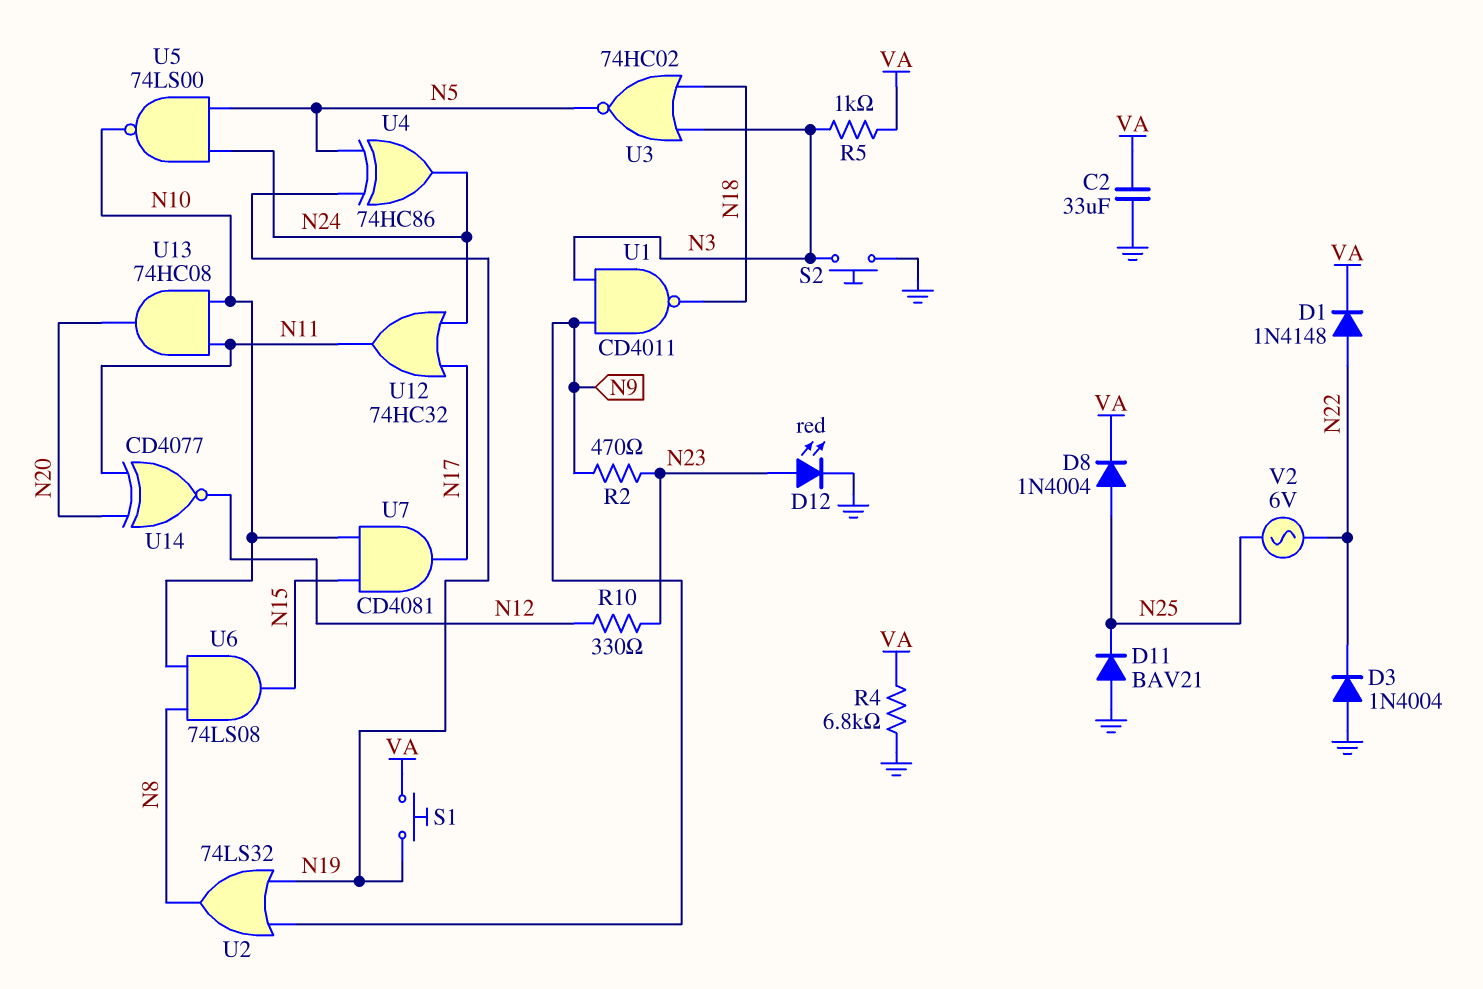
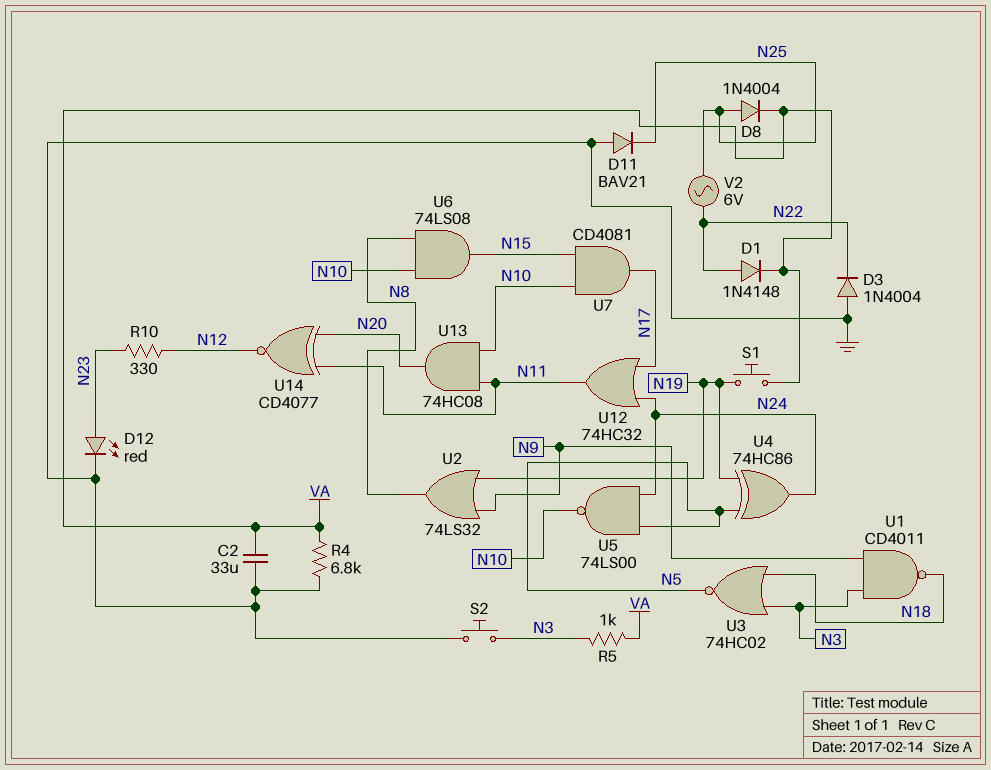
R2: 470 (N9, N23) -> none

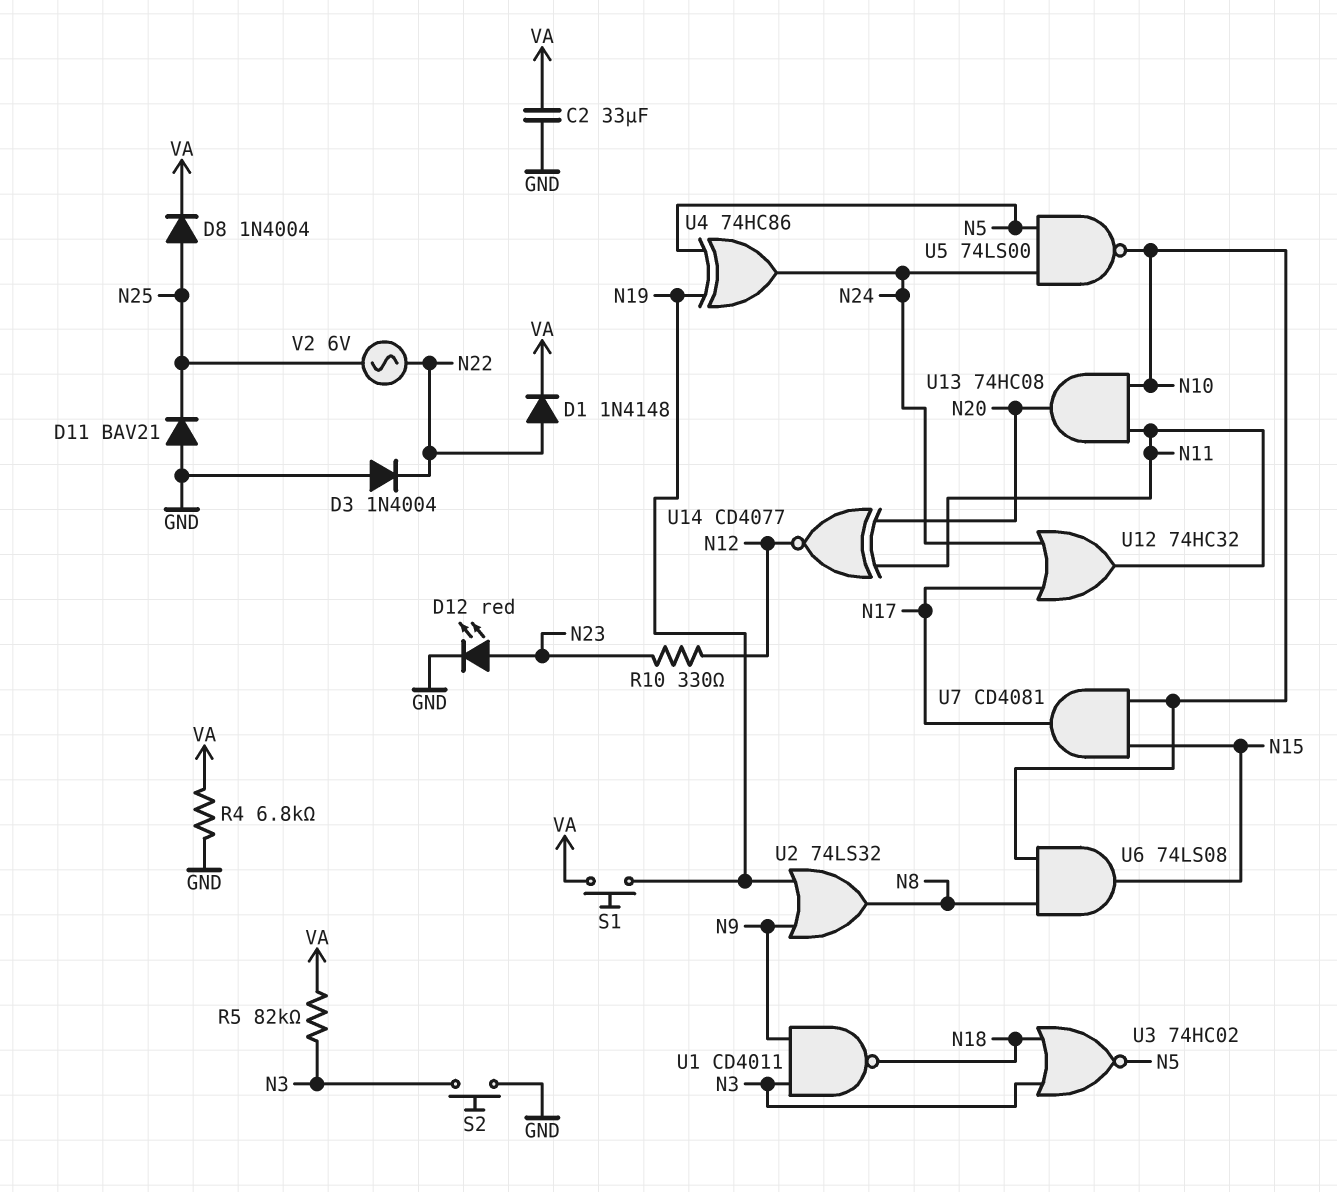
R5: 1k (N3, VA) -> 82k (N3, VA)

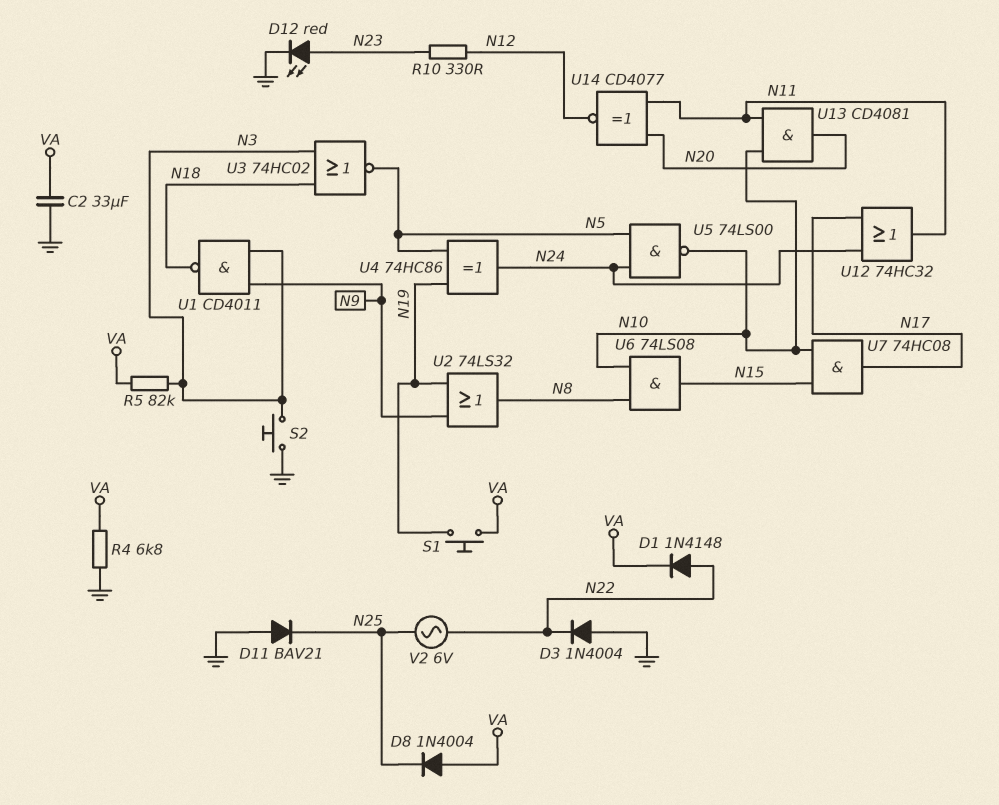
D8: diode 1N4004 (A N25, K VA) -> diode 1N4004 (A VA, K N25)
U7: AND CD4081 (in N10, in N15, out N17) -> AND 74HC08 (in N10, in N15, out N17)
U13: AND 74HC08 (in N10, in N11, out N20) -> AND CD4081 (in N10, in N11, out N20)

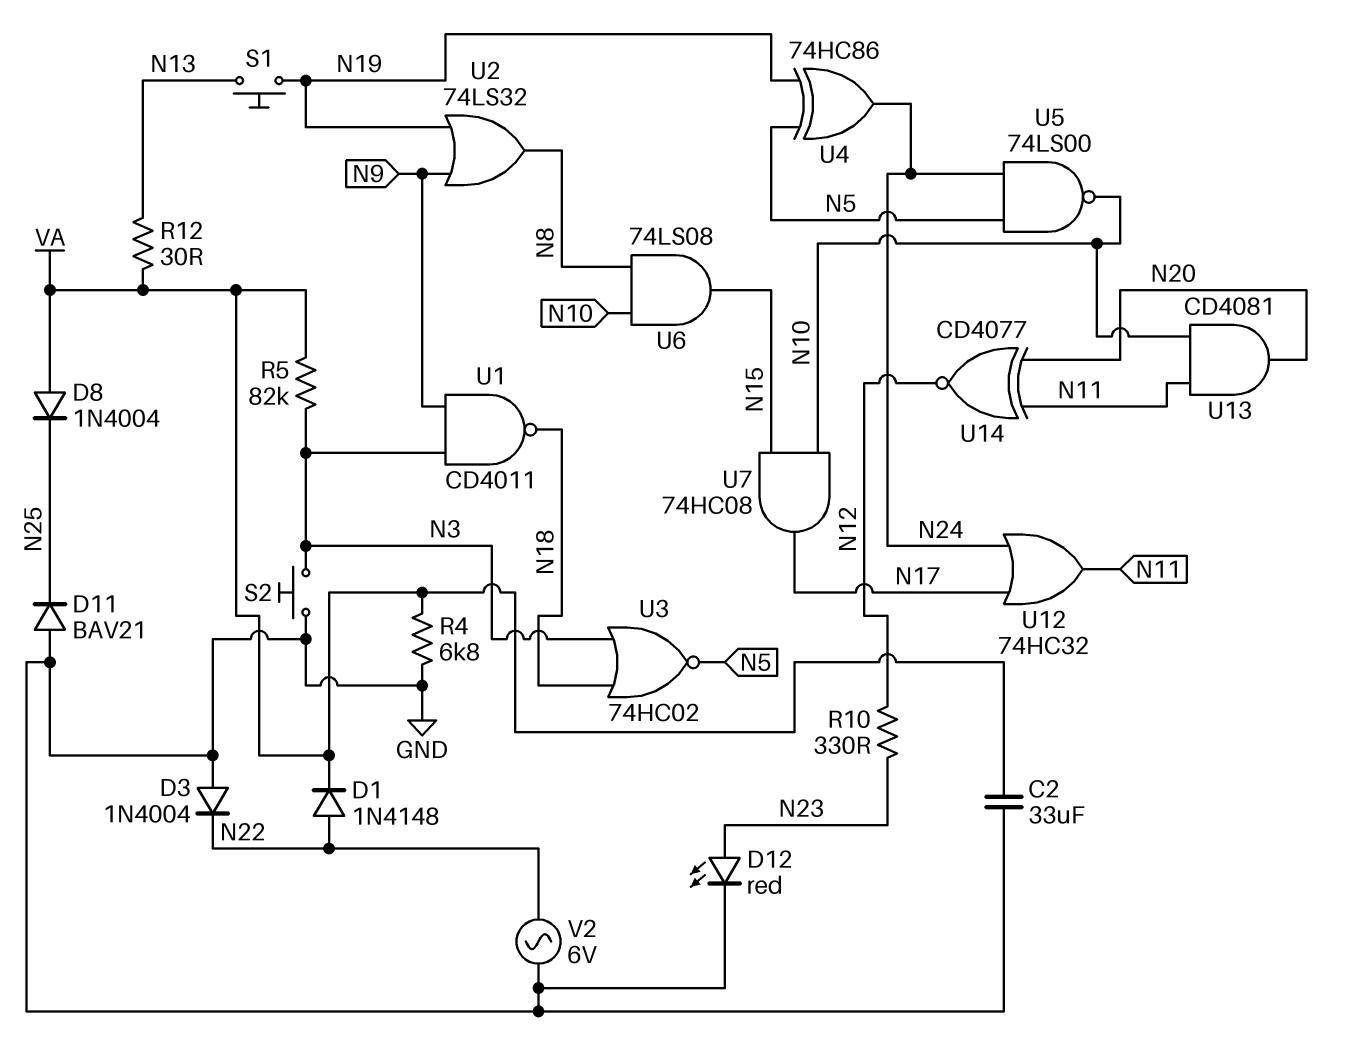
R12: none -> 30 (N13, VA)
S1: button (N19, VA) -> button (N13, N19)
V2: AC 6V (N22, N25) -> AC 6V (GND, N22)

